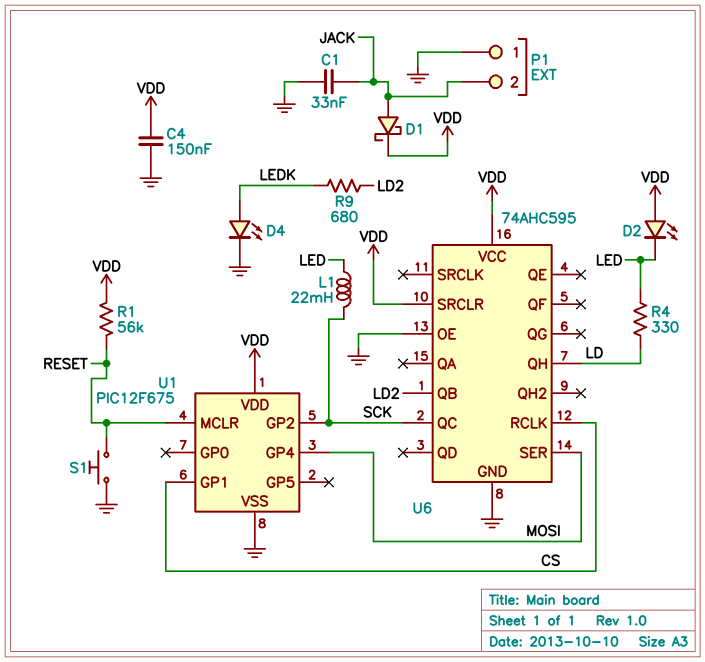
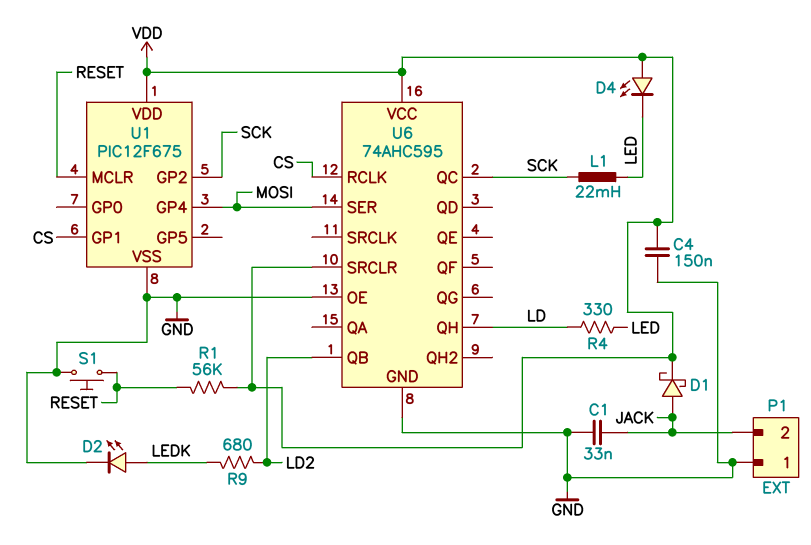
D2: LED (A VDD, K LED) -> LED (A LEDK, K GND)
D4: LED (A LEDK, K GND) -> LED (A VDD, K LED)

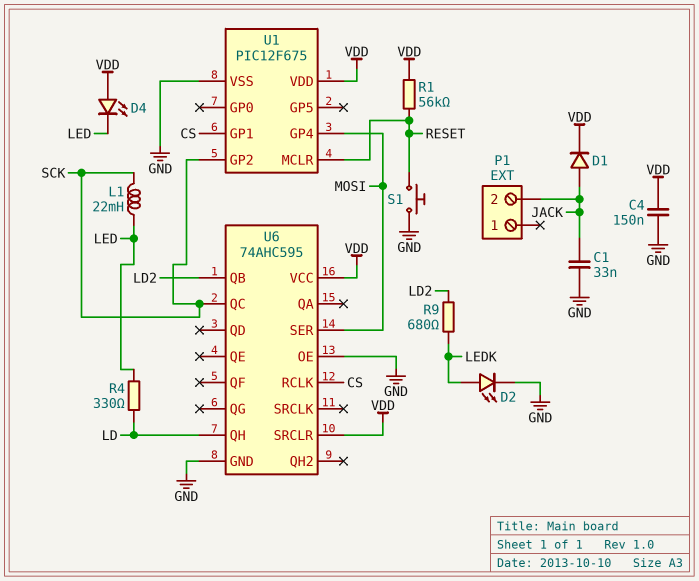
D1: schottky (A JACK, K VDD) -> diode (A JACK, K VDD)
P1 pin 1: GND -> none

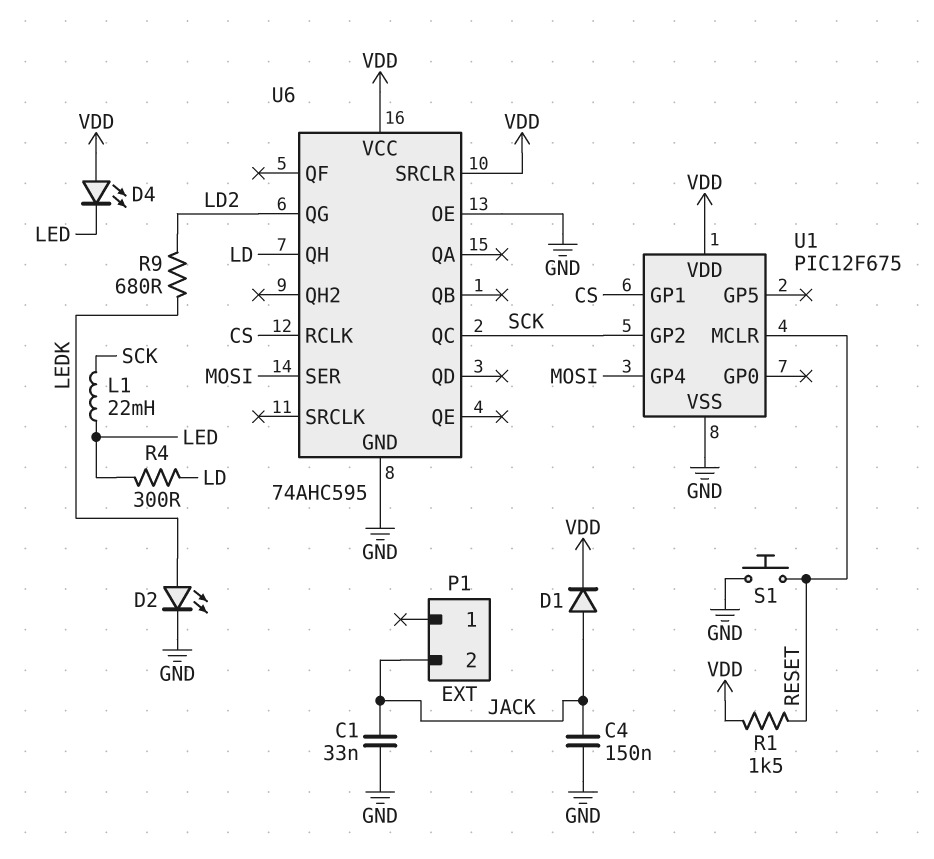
C4: 150nF (GND, VDD) -> 150nF (GND, JACK)
R1: 56k (RESET, VDD) -> 1.5k (RESET, VDD)
R4: 330 (LD, LED) -> 300 (LD, LED)
U6 pin QB: LD2 -> none
U6 pin QG: none -> LD2

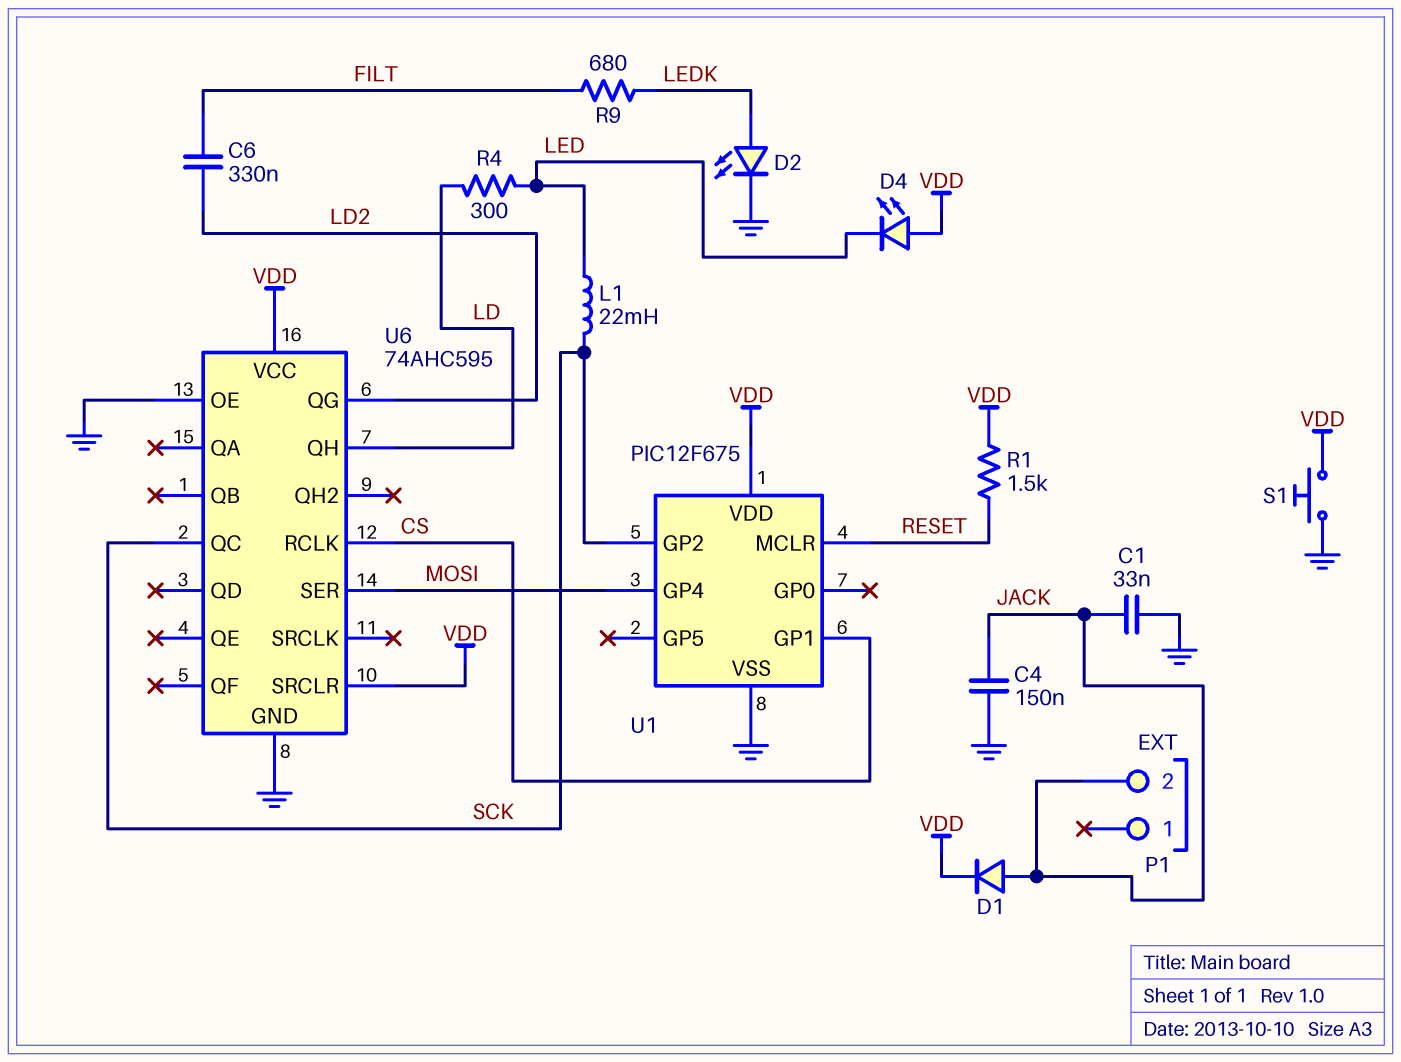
C6: none -> 330nF (FILT, LD2)
R9: 680 (LD2, LEDK) -> 680 (FILT, LEDK)
S1: button (GND, RESET) -> button (GND, VDD)

